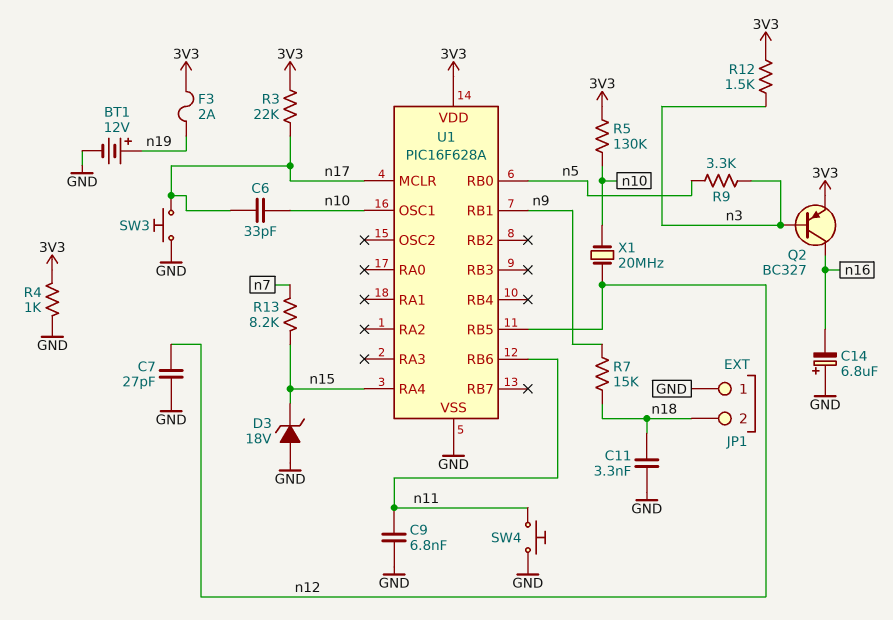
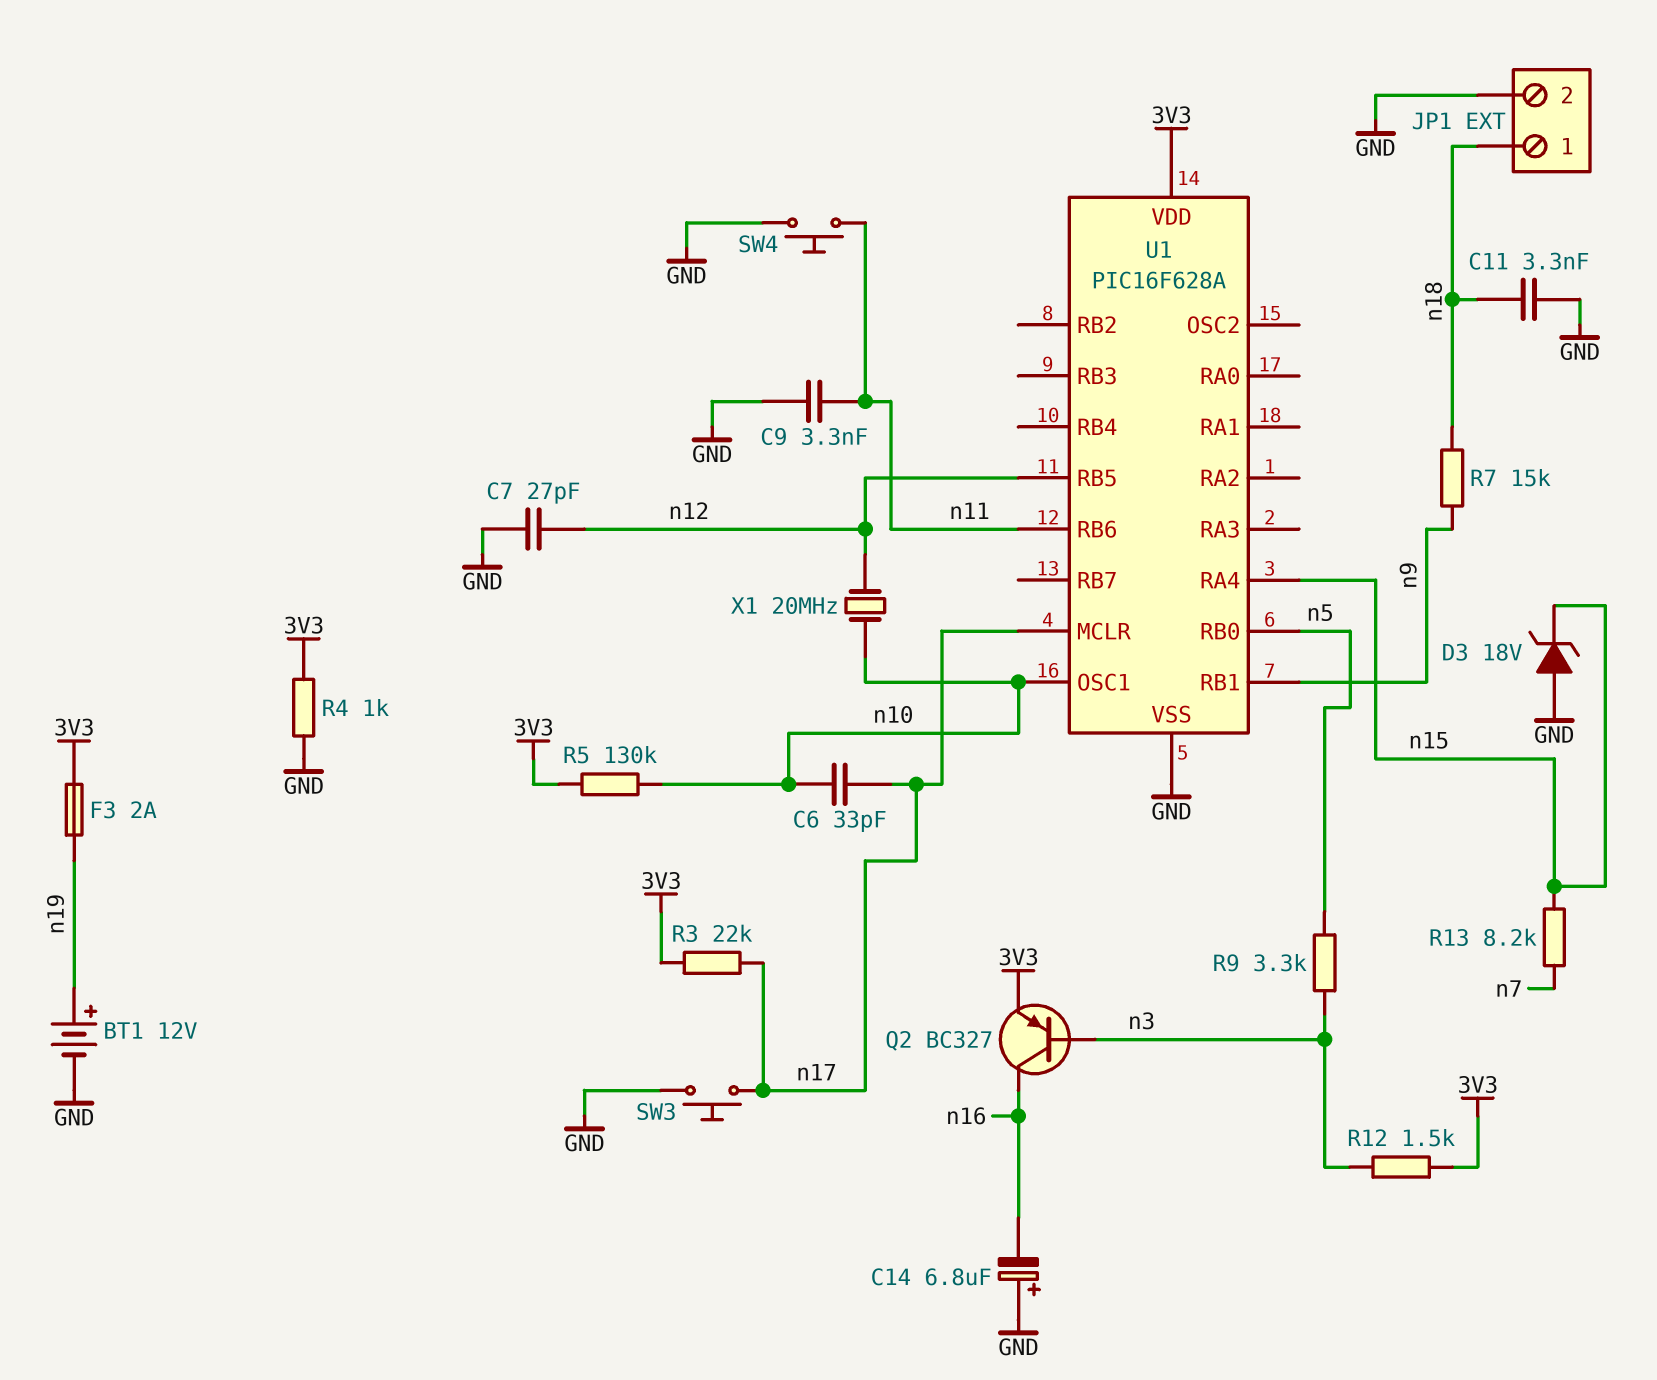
C9: 6.8nF (GND, n11) -> 3.3nF (GND, n11)
JP1 pin 1: GND -> n18
JP1 pin 2: n18 -> GND

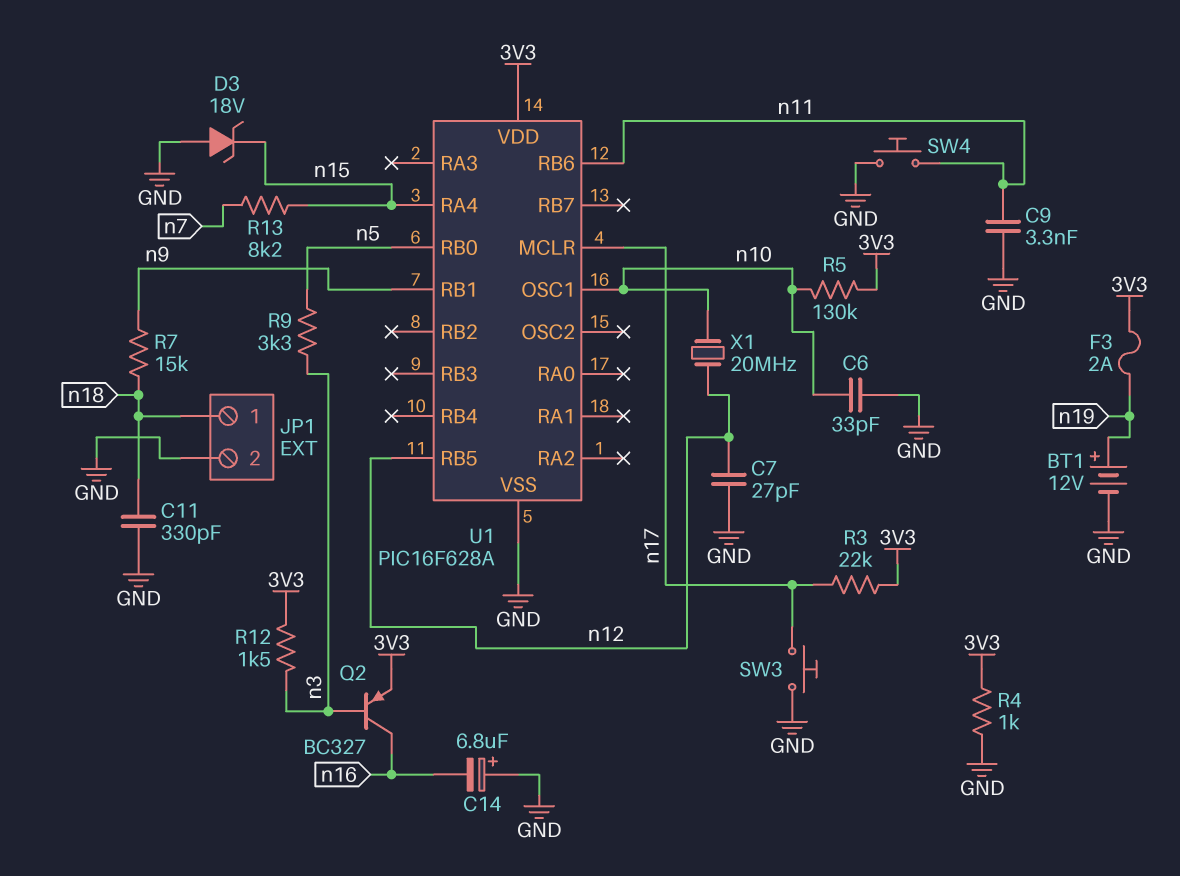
C6: 33pF (n10, n17) -> 33pF (GND, n10)
C11: 3.3nF (GND, n18) -> 330pF (GND, n18)

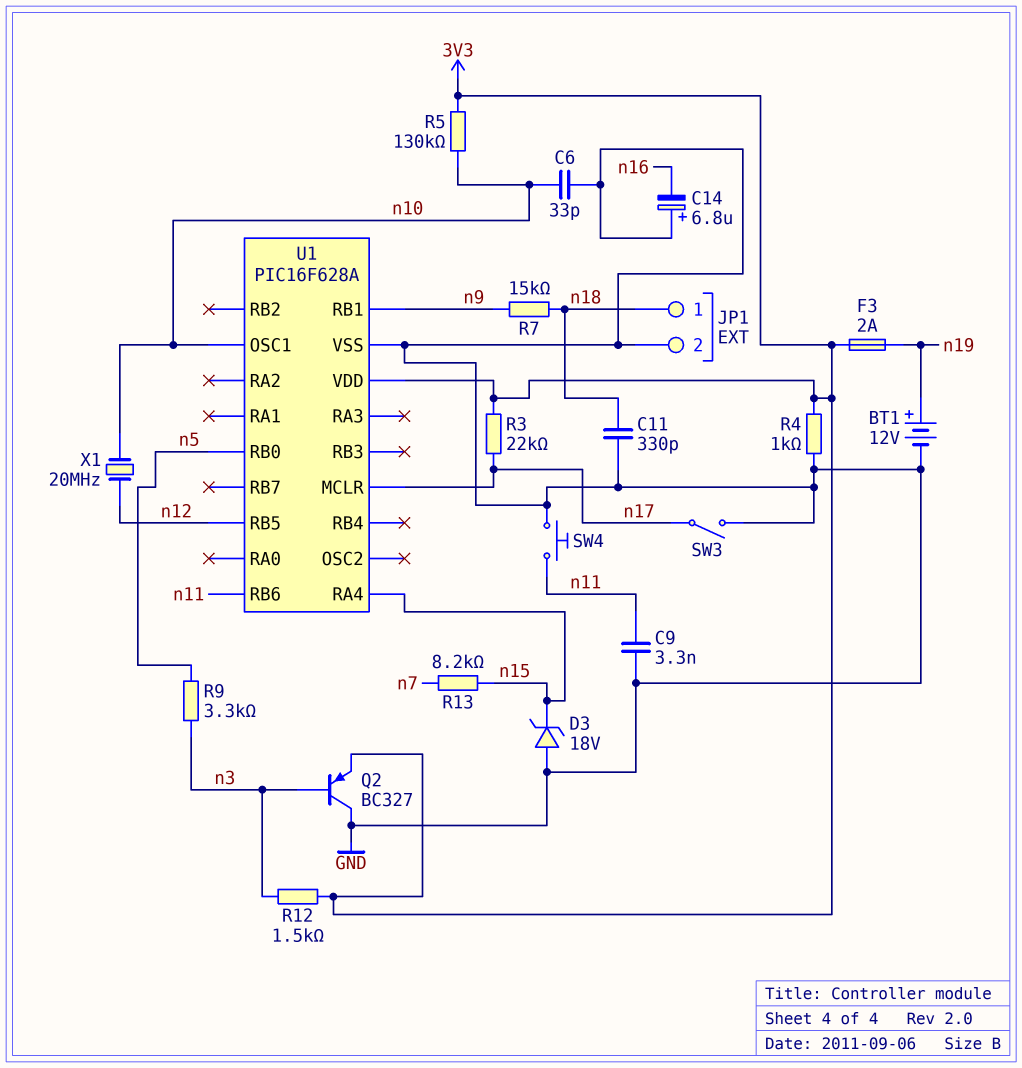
C7: 27pF (GND, n12) -> none
Q2: PNP BC327 (B n3, C n16, E 3V3) -> PNP BC327 (B n3, C GND, E 3V3)
SW3: button (GND, n17) -> switch (GND, n17)

